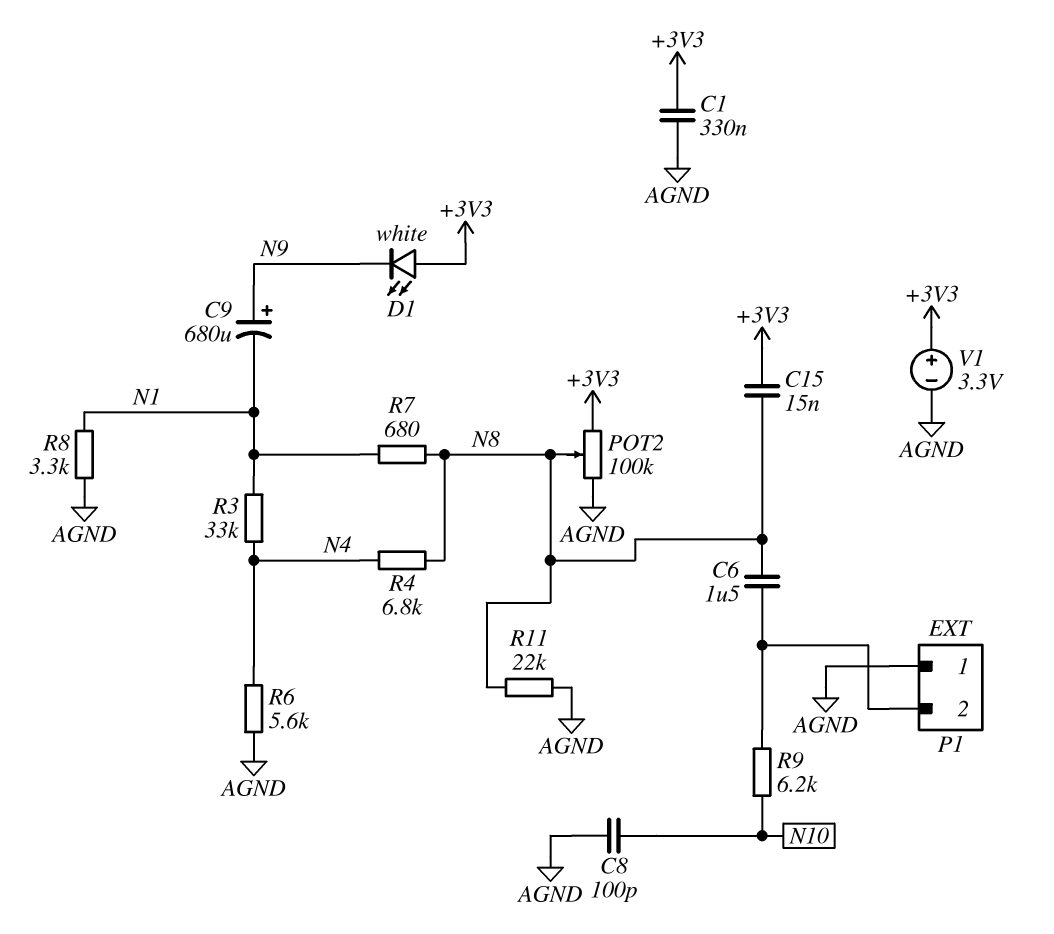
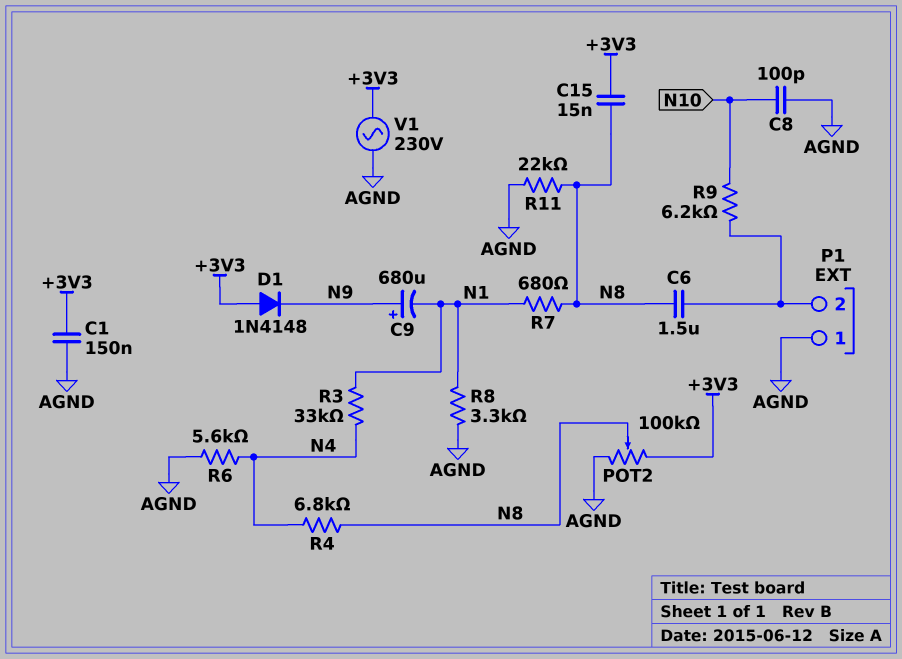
C1: 330nF (+3V3, AGND) -> 150nF (+3V3, AGND)
D1: LED white (A +3V3, K N9) -> diode 1N4148 (A +3V3, K N9)
V1: 3.3V (plus +3V3, minus AGND) -> AC 230V (+3V3, AGND)

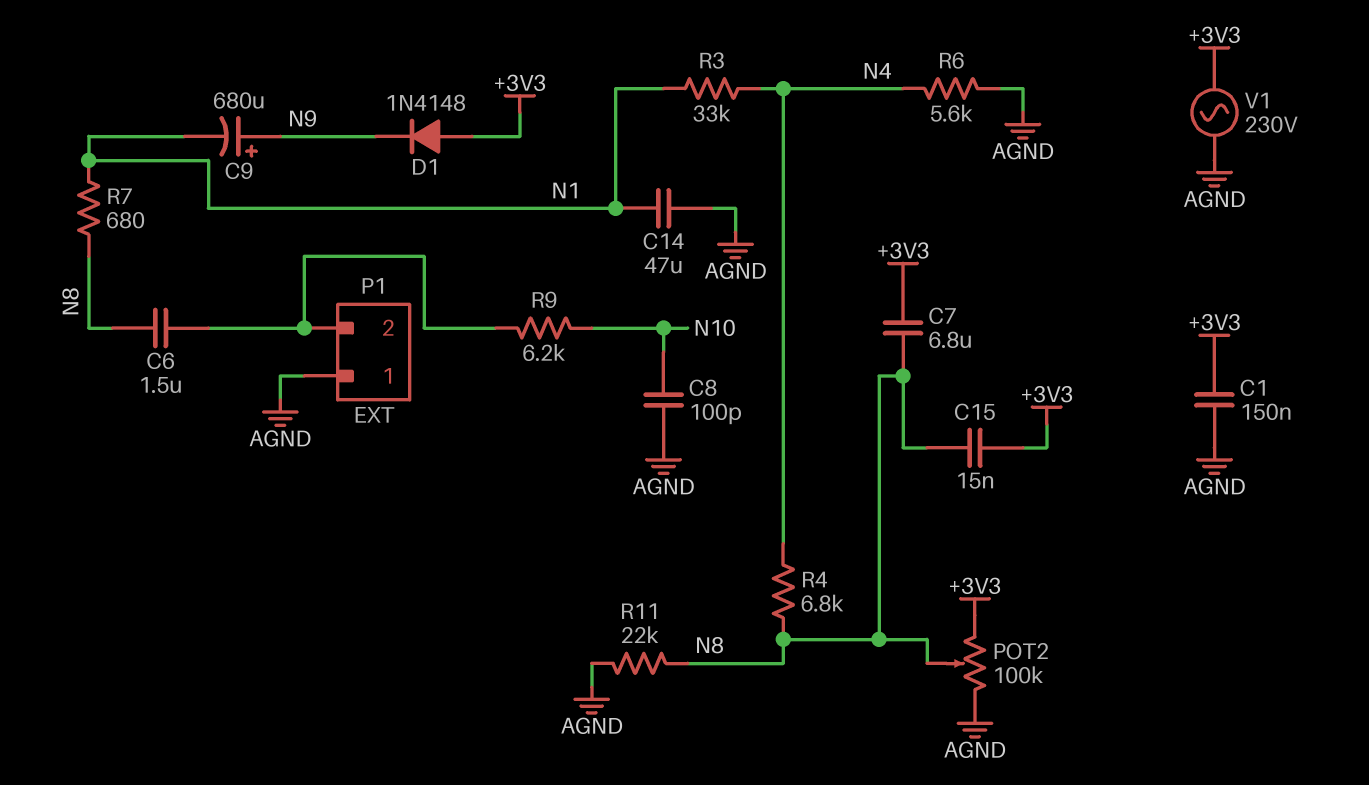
C7: none -> 6.8uF (+3V3, N8)
C14: none -> 47uF (AGND, N1)
R8: 3.3k (AGND, N1) -> none

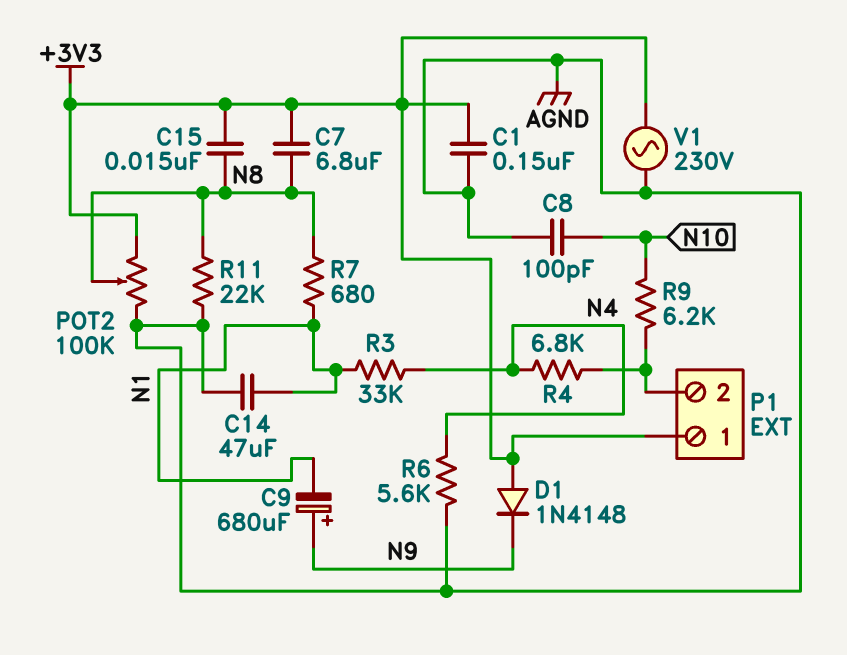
C6: 1.5uF (N8, P1/2) -> none
P1 pin 1: AGND -> +3V3
R4: 6.8k (N4, N8) -> 6.8k (N4, P1/2)

